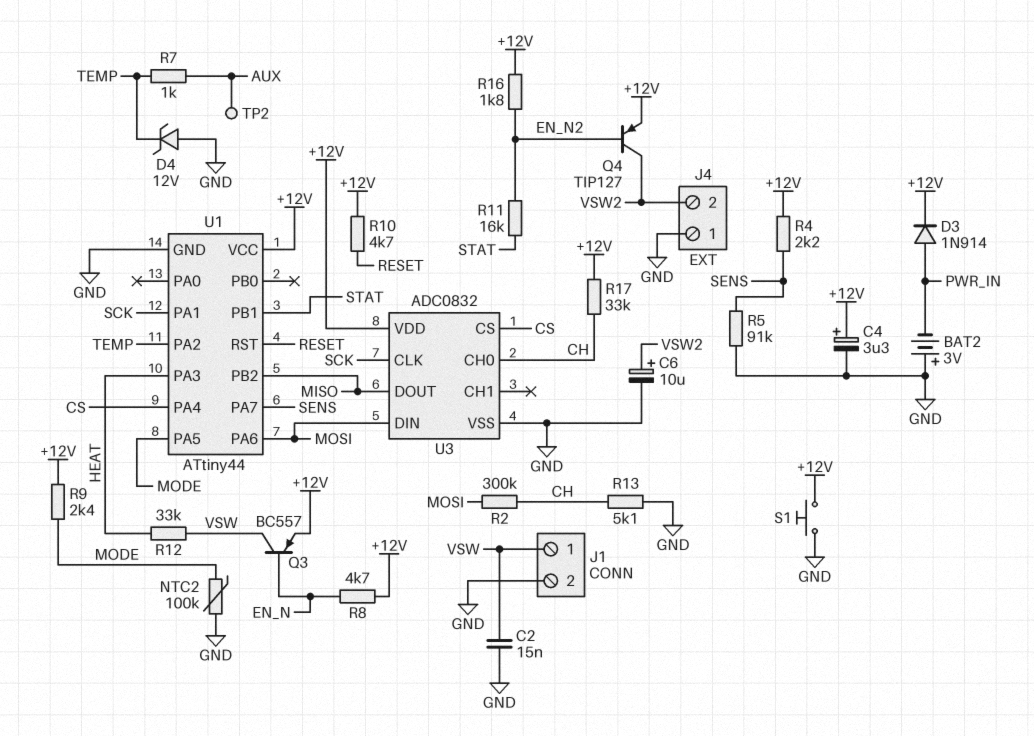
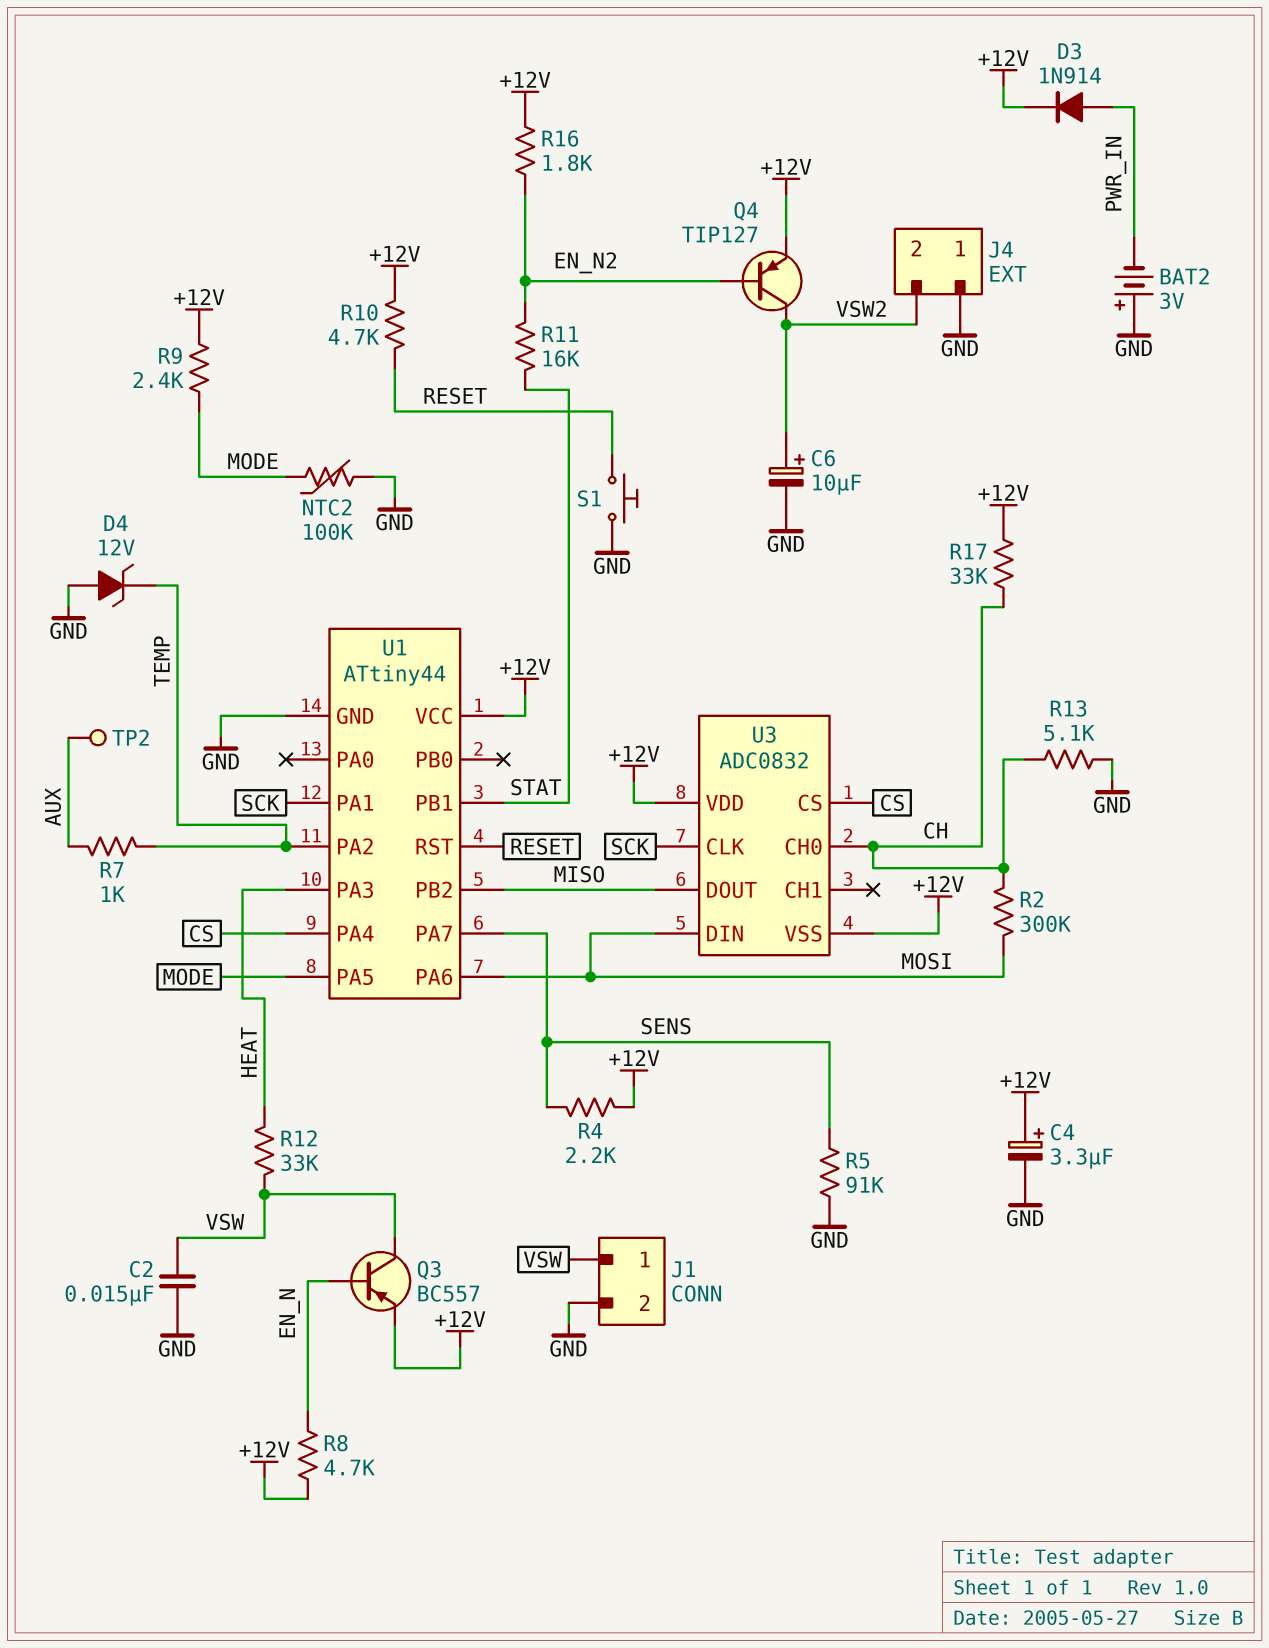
S1: button (+12V, GND) -> button (GND, RESET)
U3 pin VSS: GND -> +12V

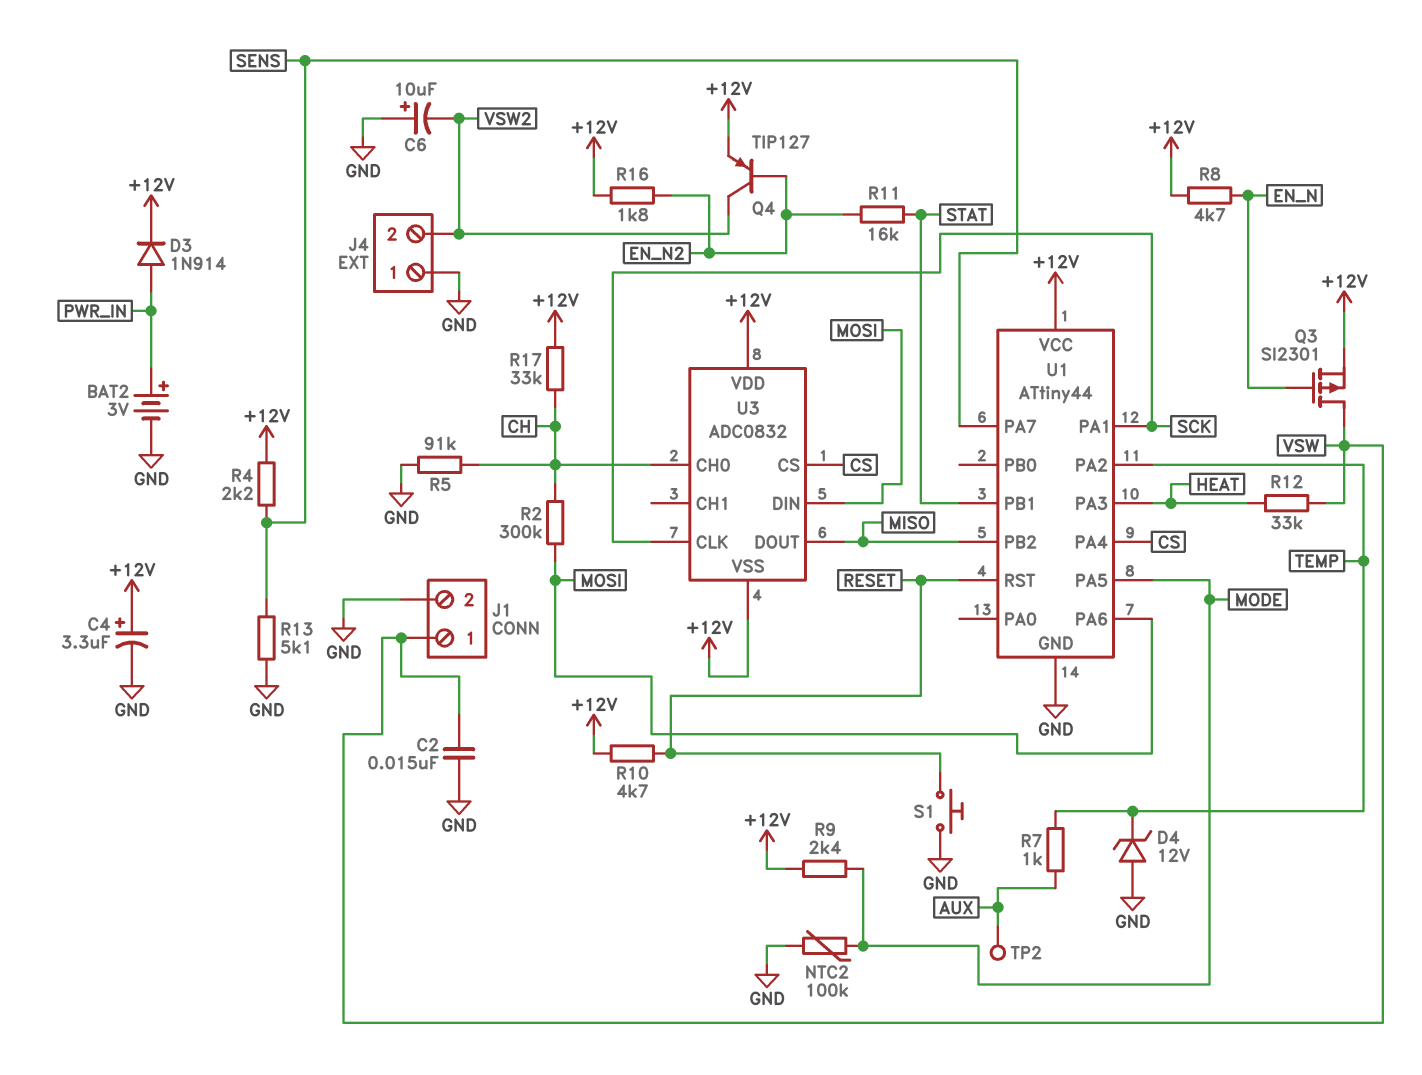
BAT2: 3V (plus GND, minus PWR_IN) -> 3V (plus PWR_IN, minus GND)
C6: 10uF (plus VSW2, minus GND) -> 10uF (plus GND, minus VSW2)
Q3: PNP BC557 (B EN_N, C VSW, E +12V) -> PMOS SI2301 (G EN_N, D VSW, S +12V)
R5: 91k (GND, SENS) -> 91k (CH, GND)
R13: 5.1k (CH, GND) -> 5.1k (GND, SENS)

